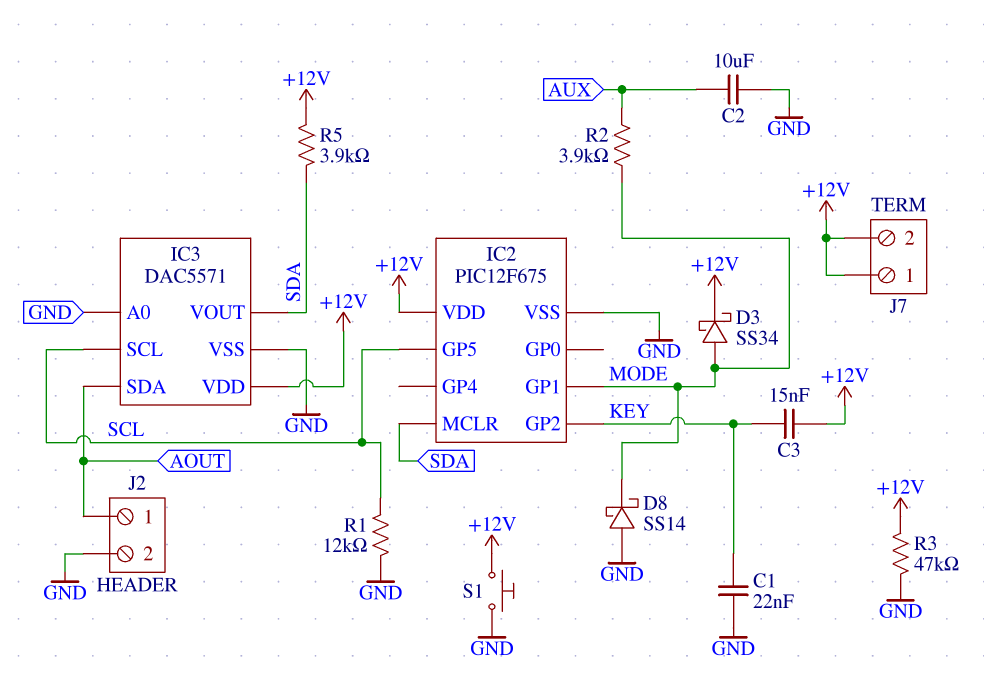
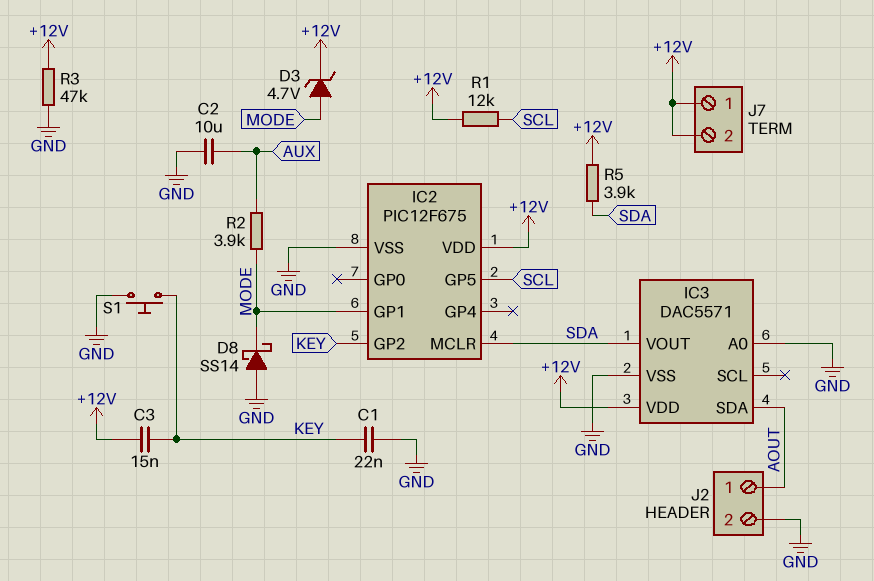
D3: schottky SS34 (A MODE, K +12V) -> zener 4.7V (A MODE, K +12V)
IC3 pin SCL: SCL -> none
R1: 12k (GND, SCL) -> 12k (+12V, SCL)
S1: button (+12V, GND) -> button (GND, KEY)

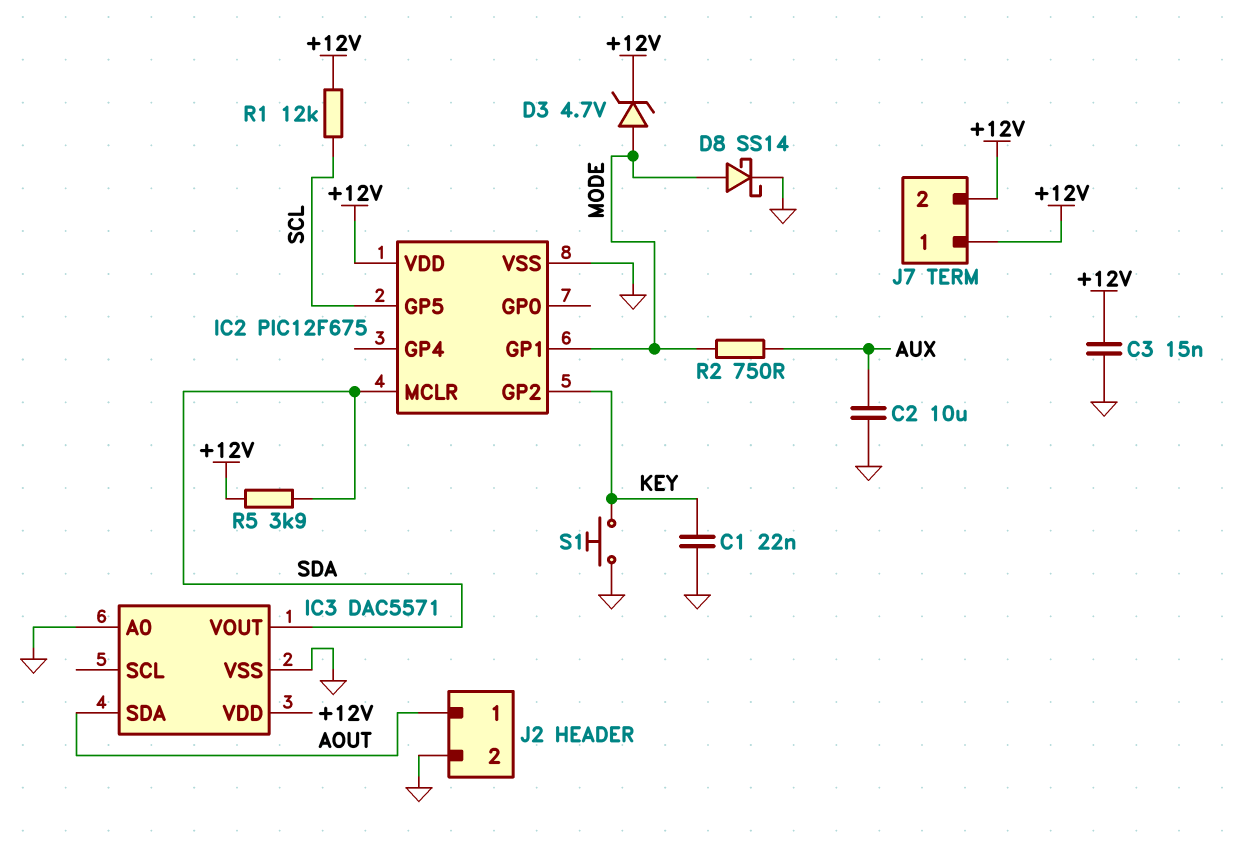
C3: 15nF (+12V, KEY) -> 15nF (+12V, GND)
D8: schottky SS14 (A GND, K MODE) -> schottky SS14 (A MODE, K GND)
R2: 3.9k (AUX, MODE) -> 750 (AUX, MODE)
R3: 47k (+12V, GND) -> none

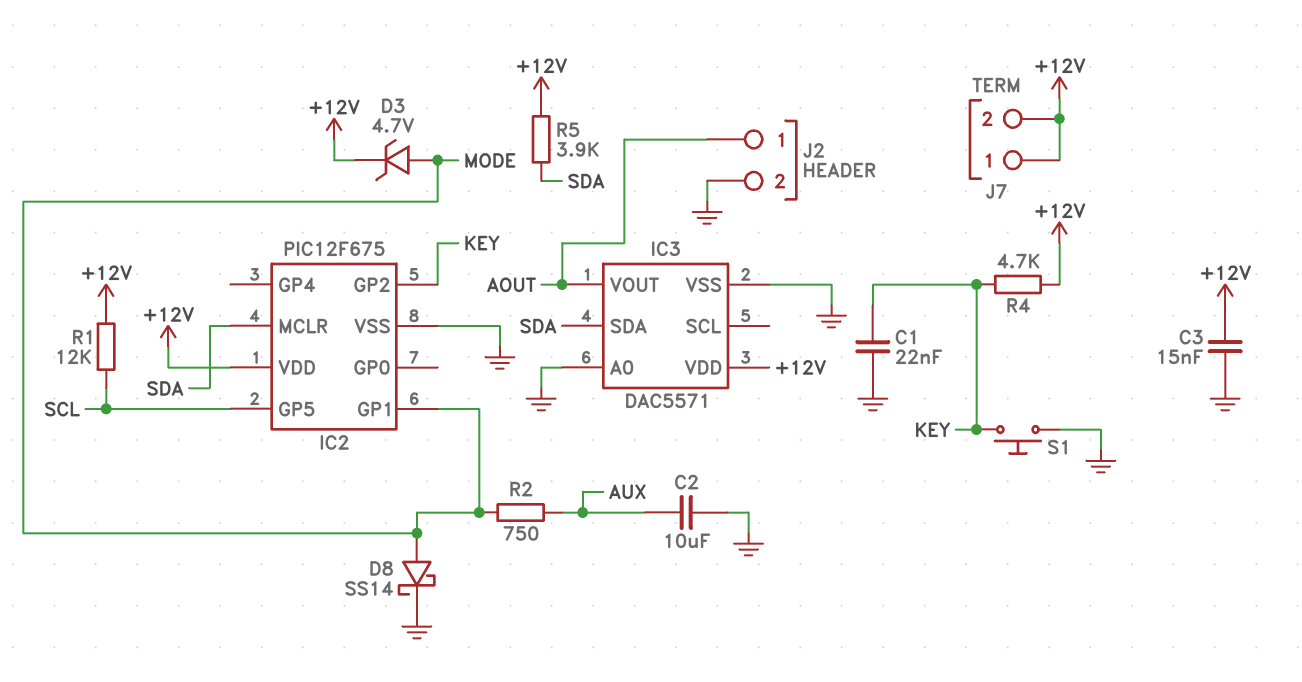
IC3 pin SDA: AOUT -> SDA
IC3 pin VOUT: SDA -> AOUT
R4: none -> 4.7k (+12V, KEY)

